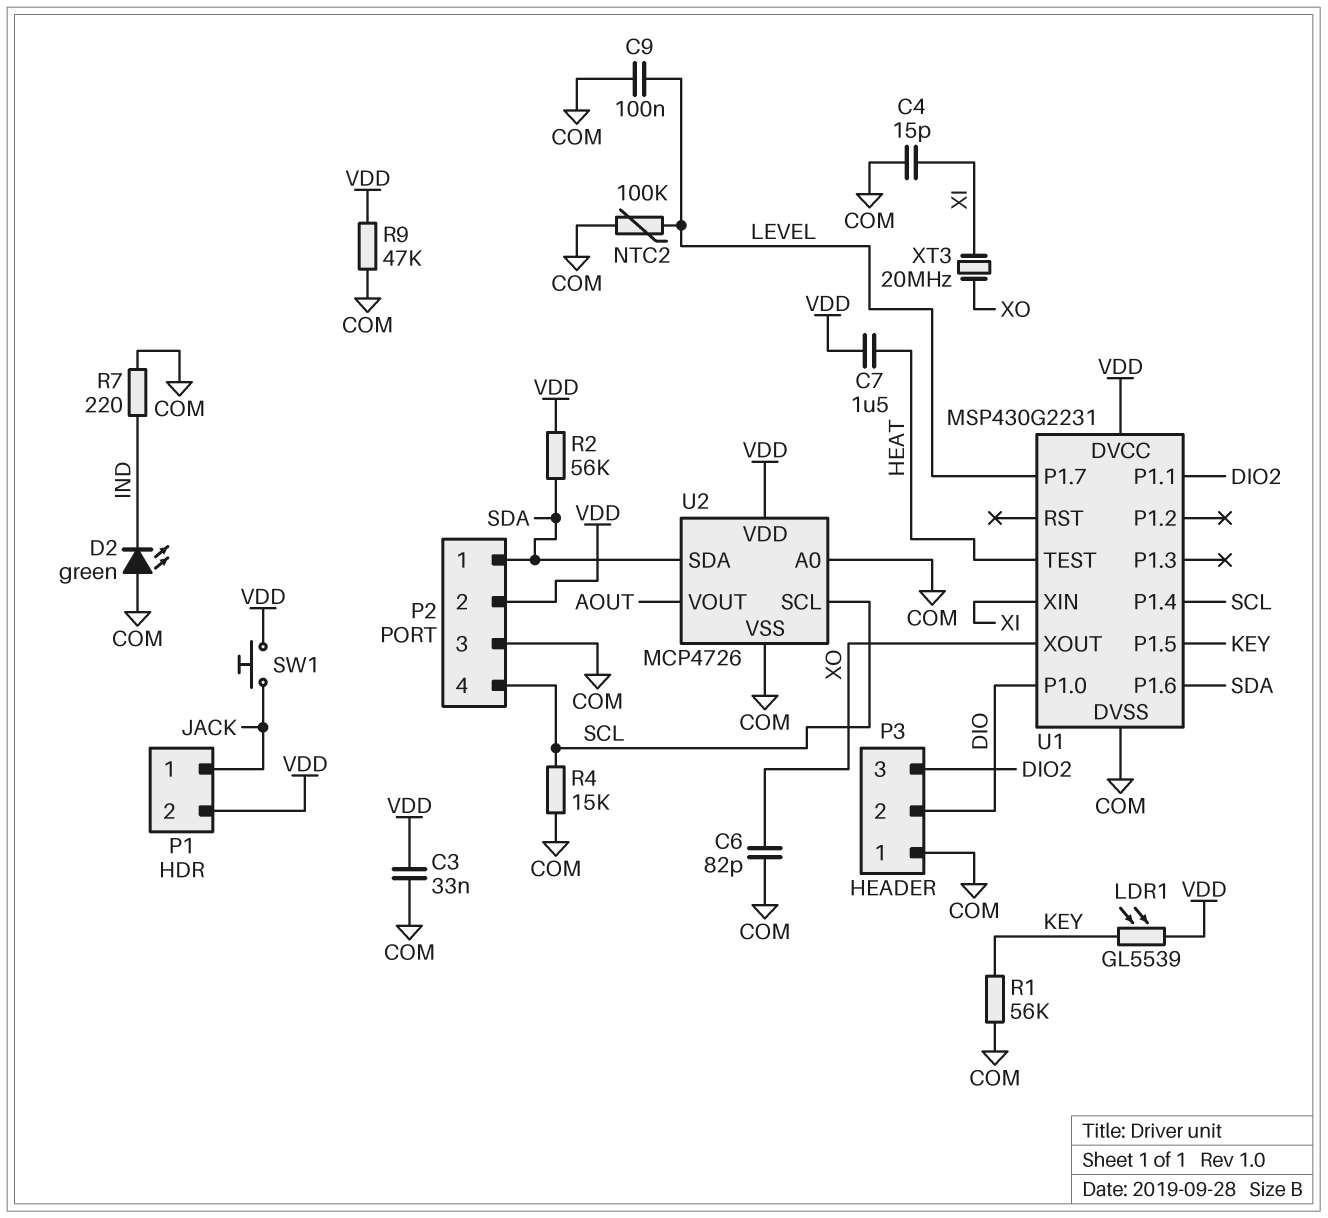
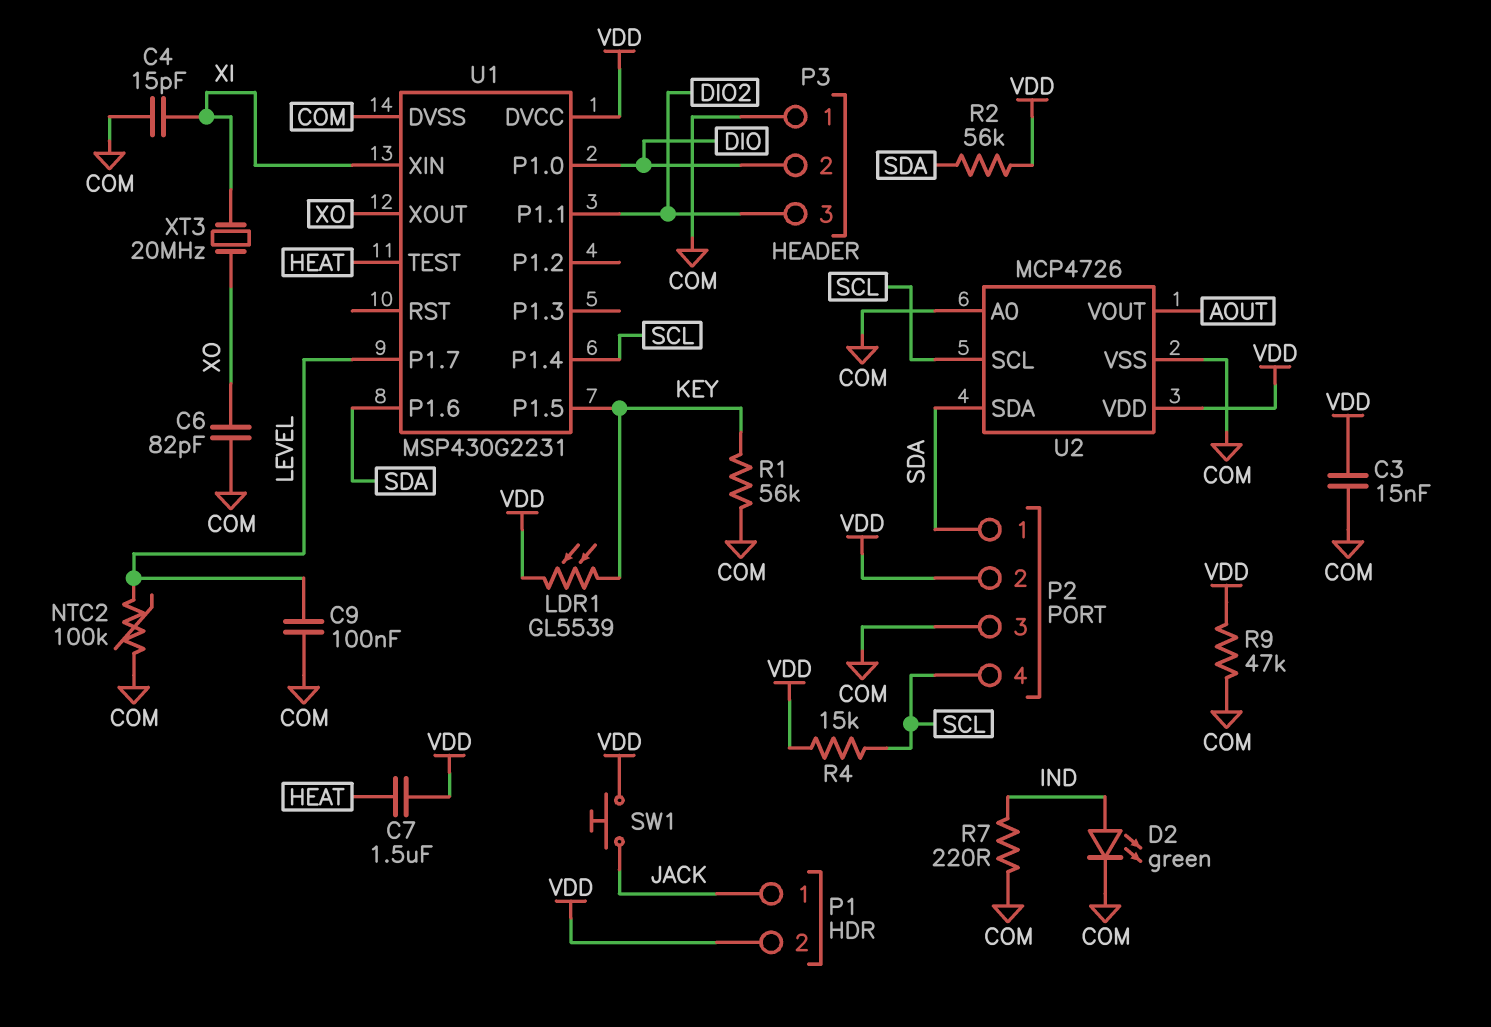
C3: 33nF (COM, VDD) -> 15nF (COM, VDD)
D2: LED green (A COM, K IND) -> LED green (A IND, K COM)
R4: 15k (COM, SCL) -> 15k (SCL, VDD)

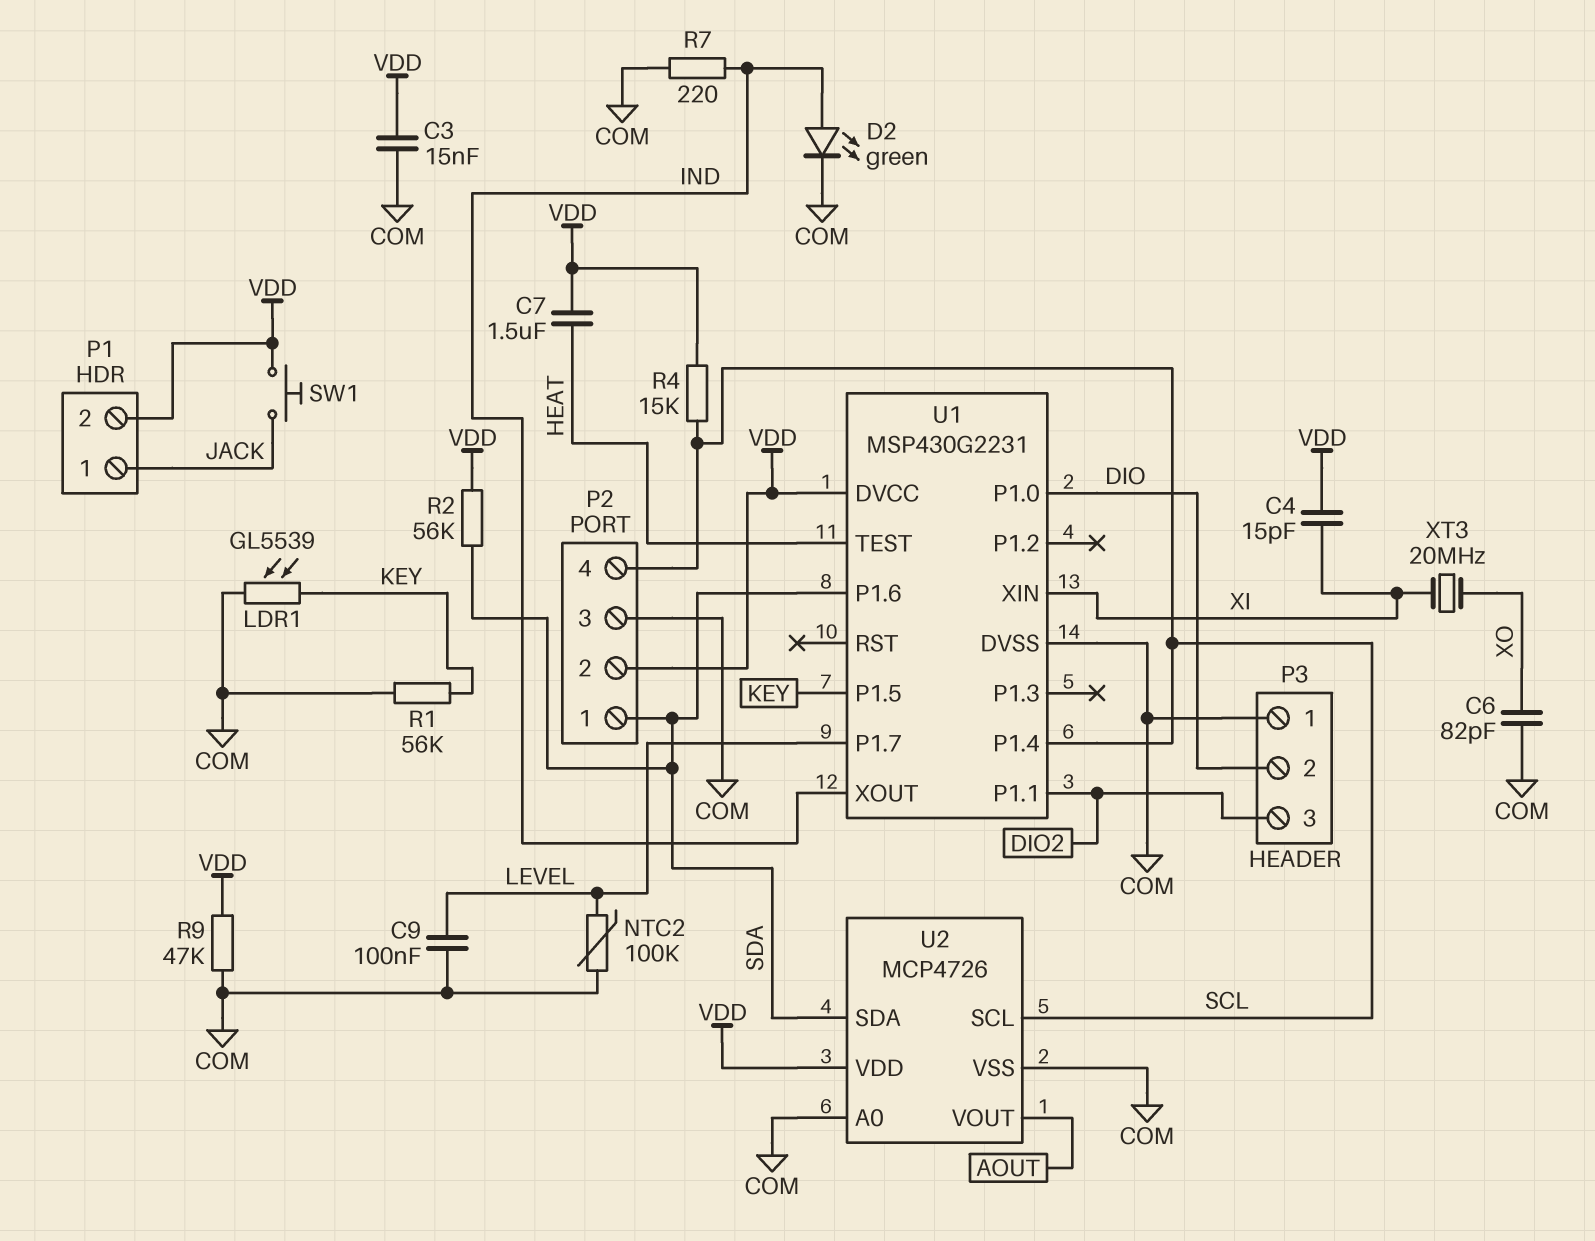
C4: 15pF (COM, XI) -> 15pF (VDD, XI)
LDR1: GL5539 (KEY, VDD) -> GL5539 (COM, KEY)
U1 pin XOUT: XO -> IND

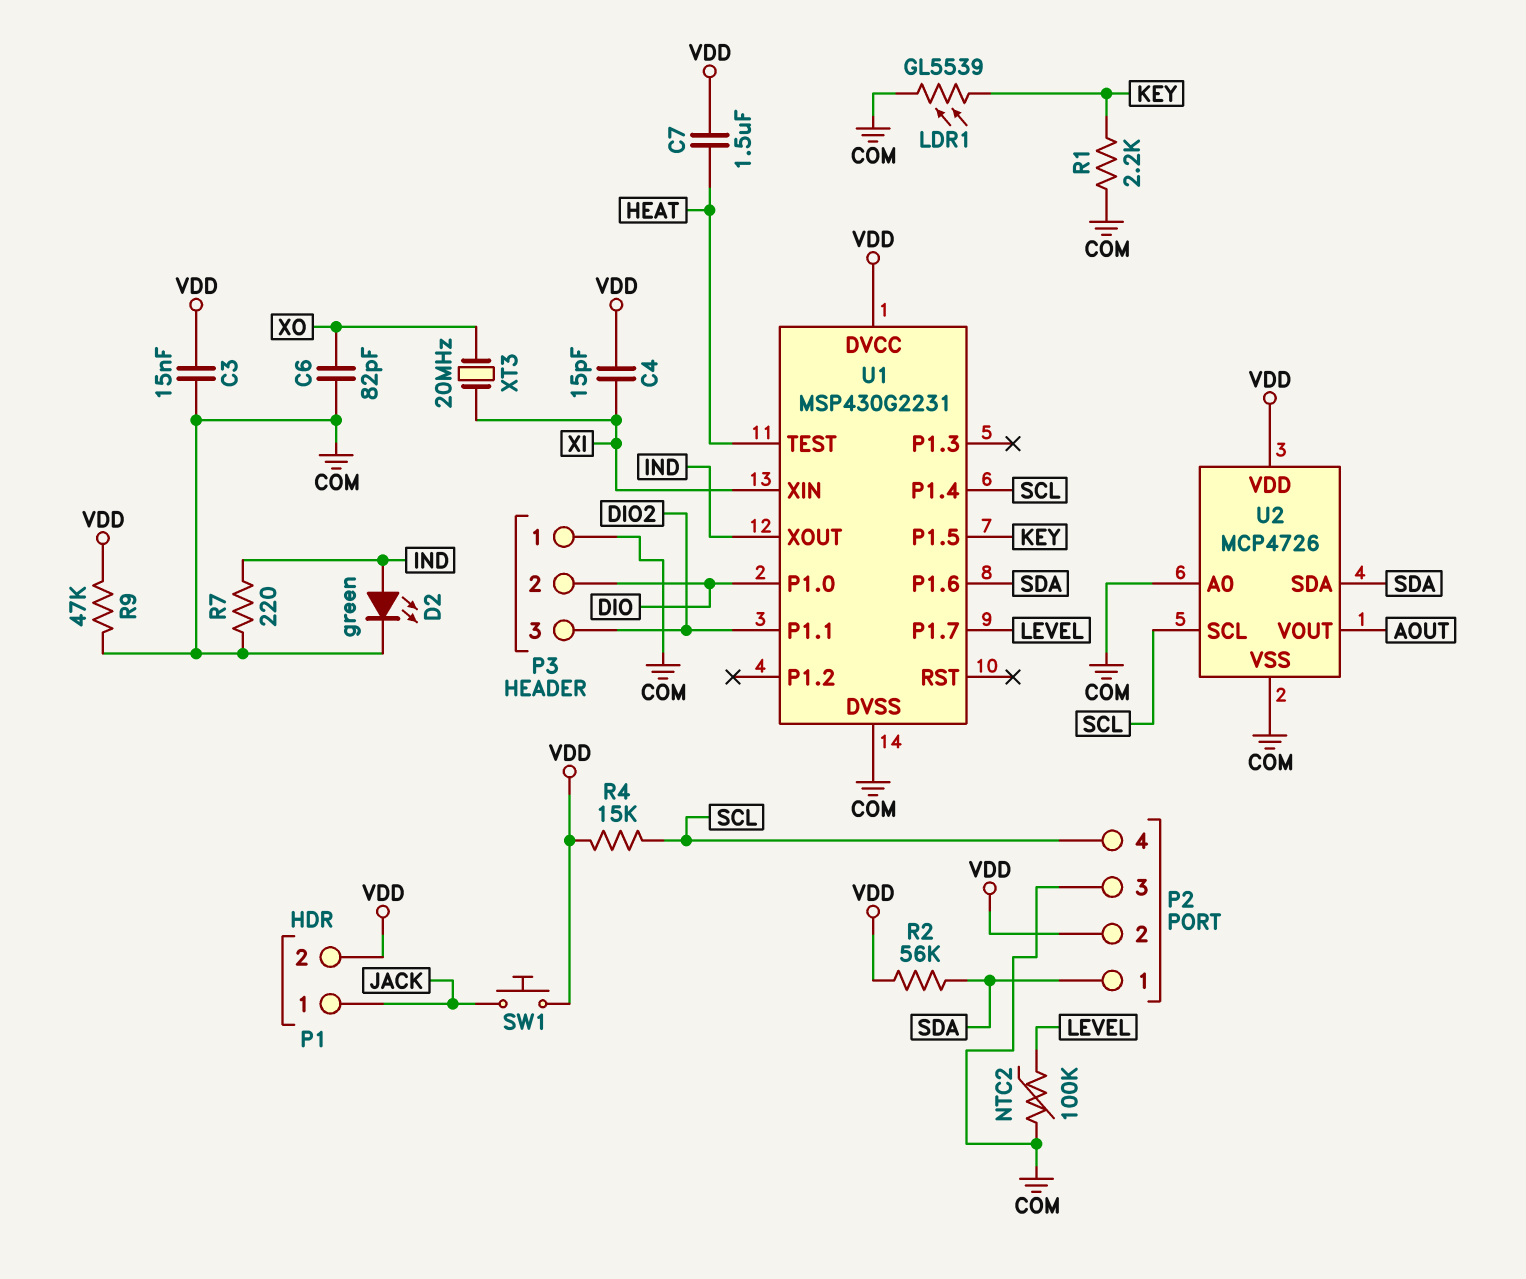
C9: 100nF (COM, LEVEL) -> none
R1: 56k (COM, KEY) -> 2.2k (COM, KEY)

